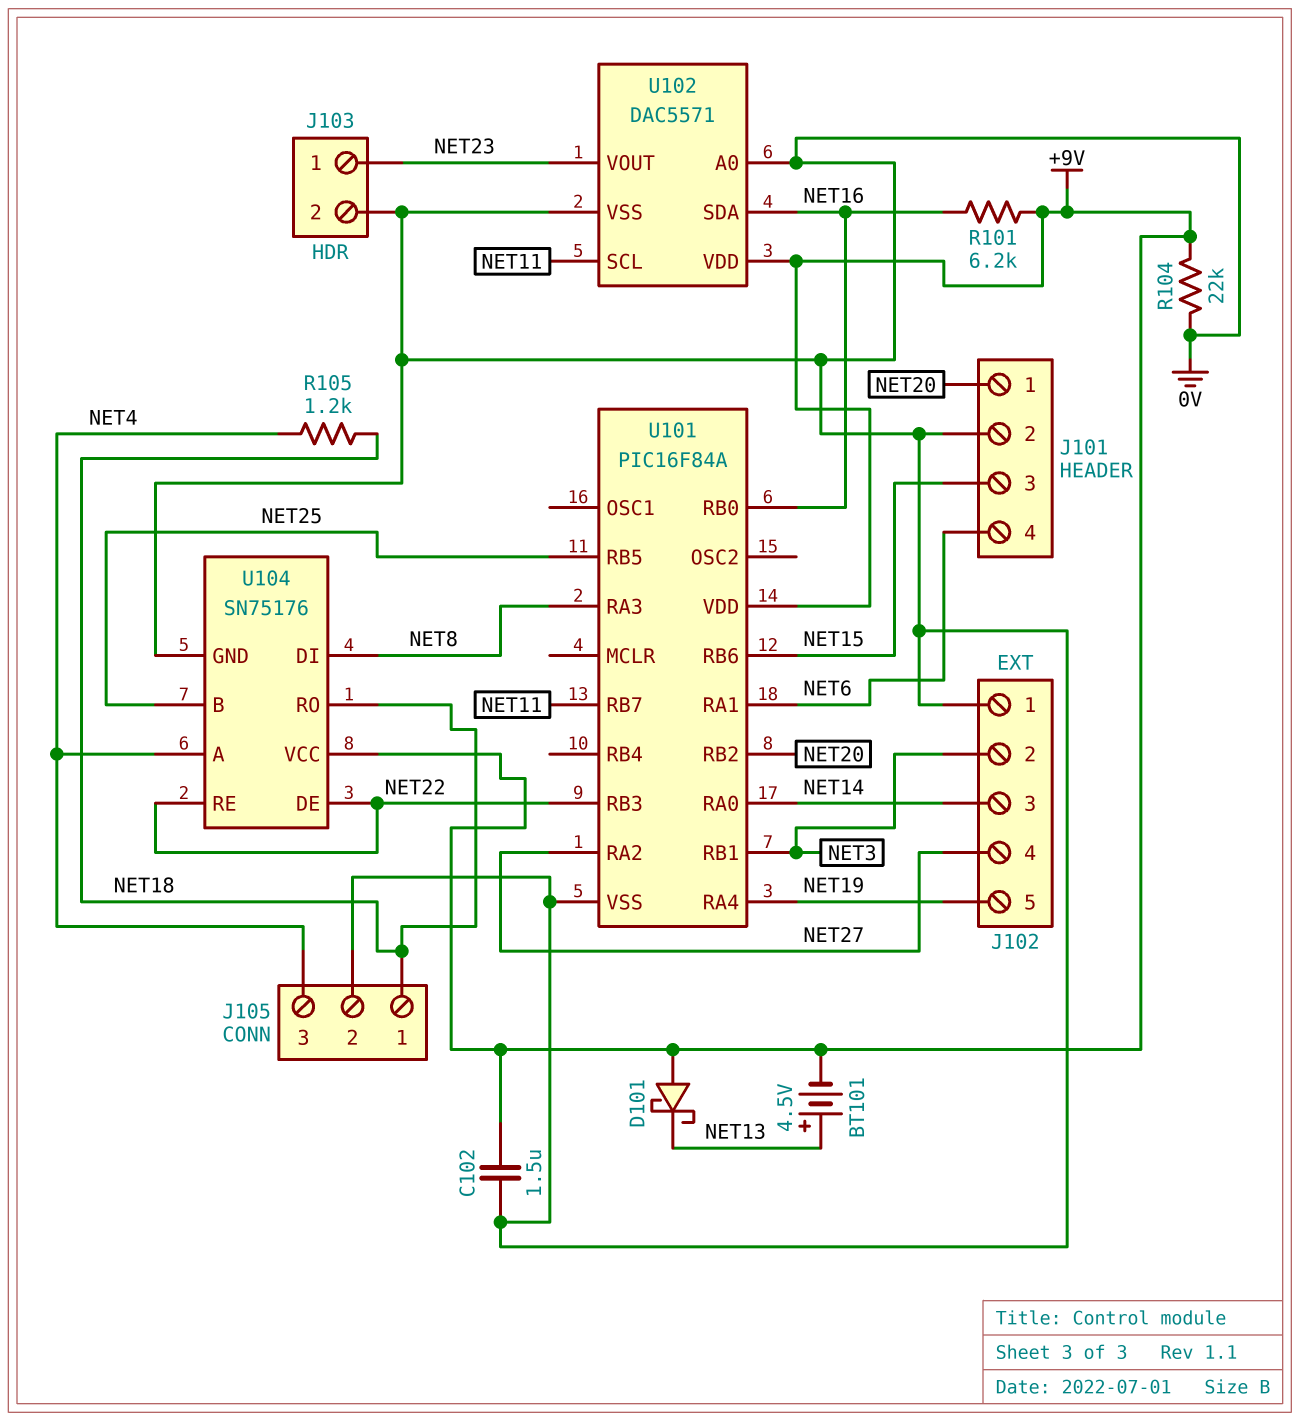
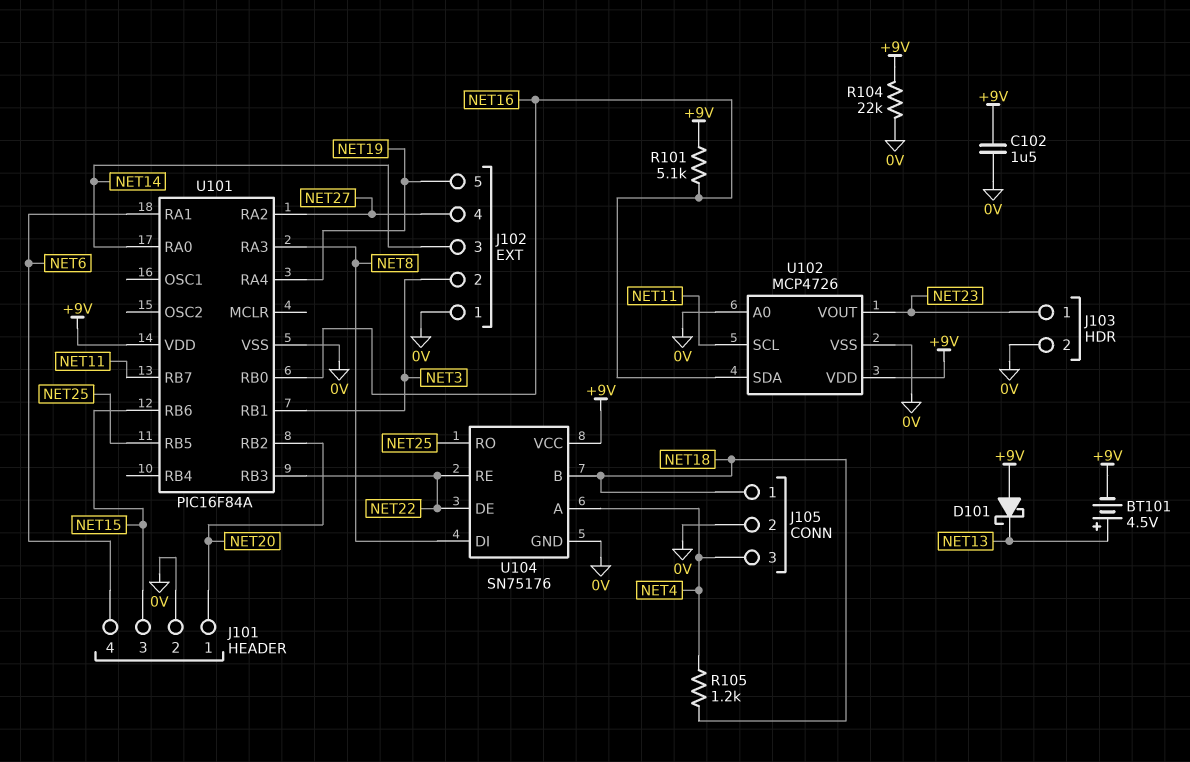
R101: 6.2k (+9V, NET16) -> 5.1k (+9V, NET16)
U102: DAC5571 -> MCP4726
U104 pin B: NET25 -> NET18
U104 pin RO: NET18 -> NET25

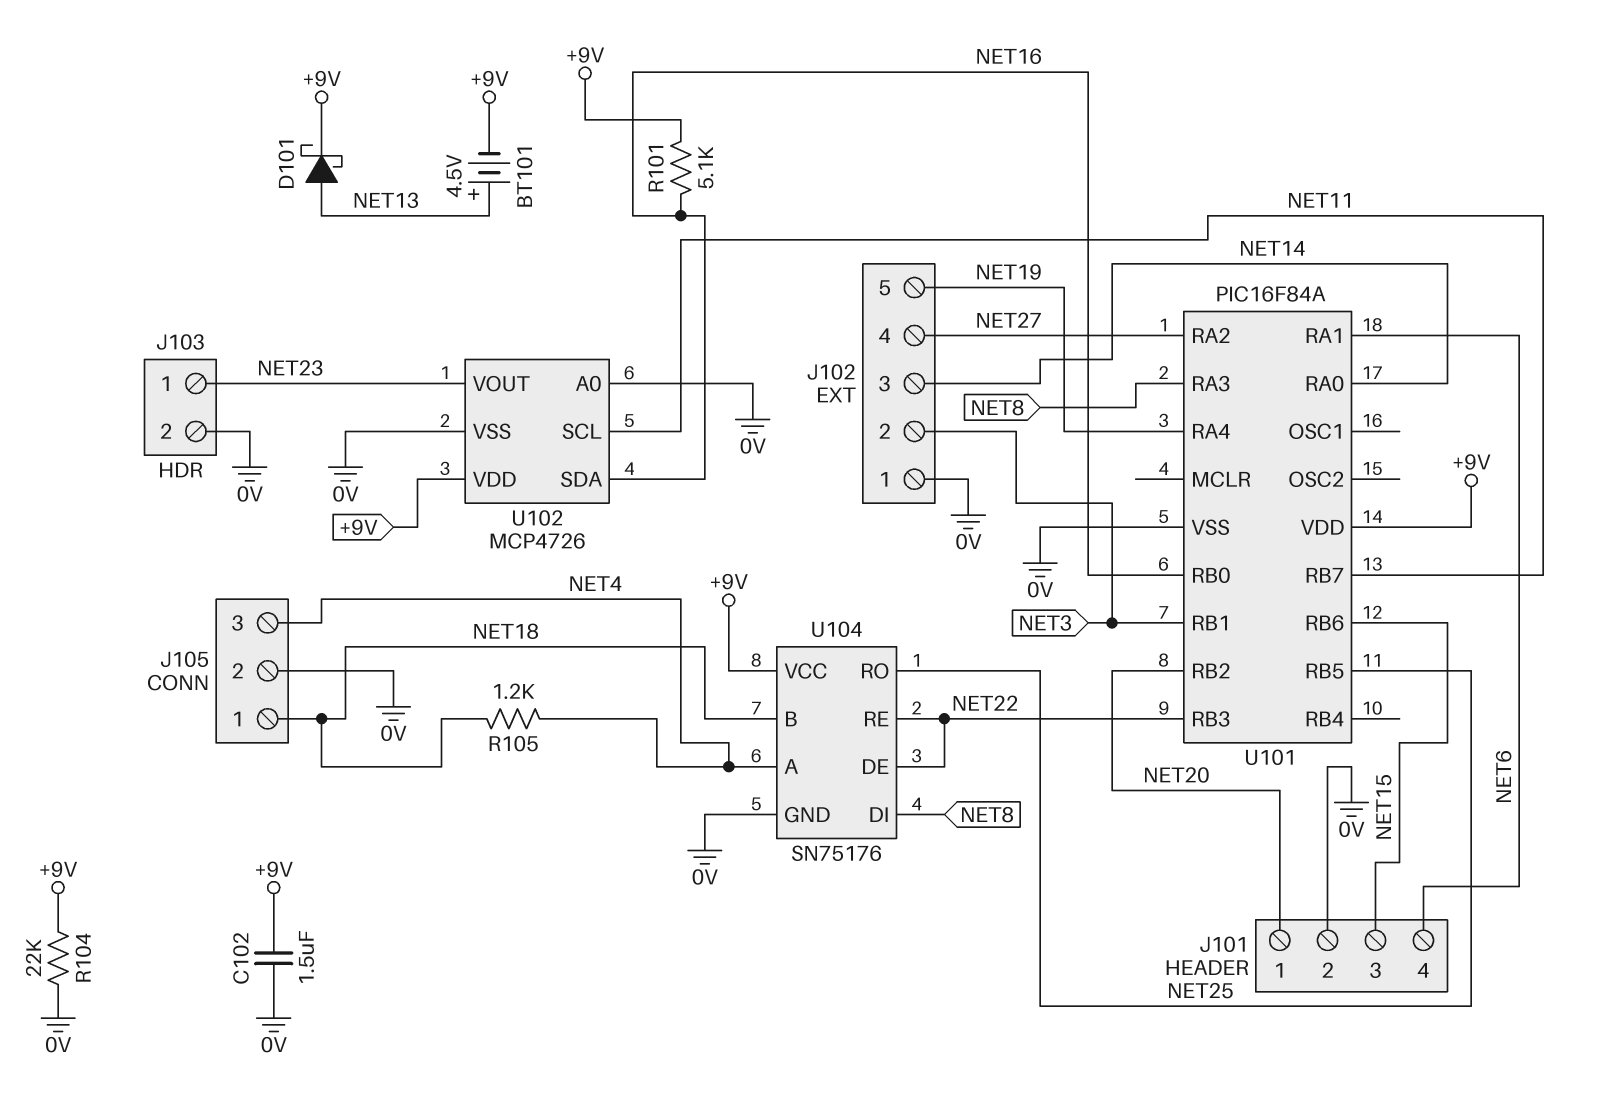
D101: schottky (A +9V, K NET13) -> schottky (A NET13, K +9V)

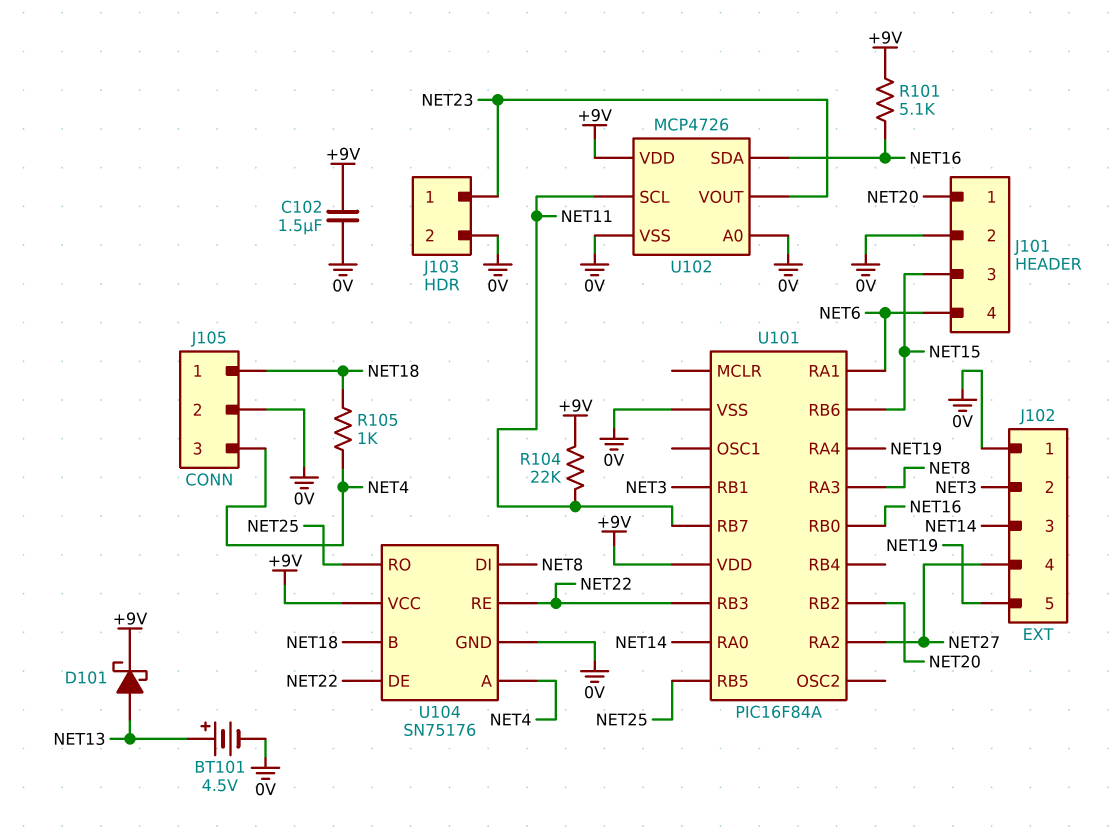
BT101: 4.5V (plus NET13, minus +9V) -> 4.5V (plus NET13, minus 0V)
R104: 22k (+9V, 0V) -> 22k (+9V, NET11)
R105: 1.2k (NET4, NET18) -> 1k (NET4, NET18)

